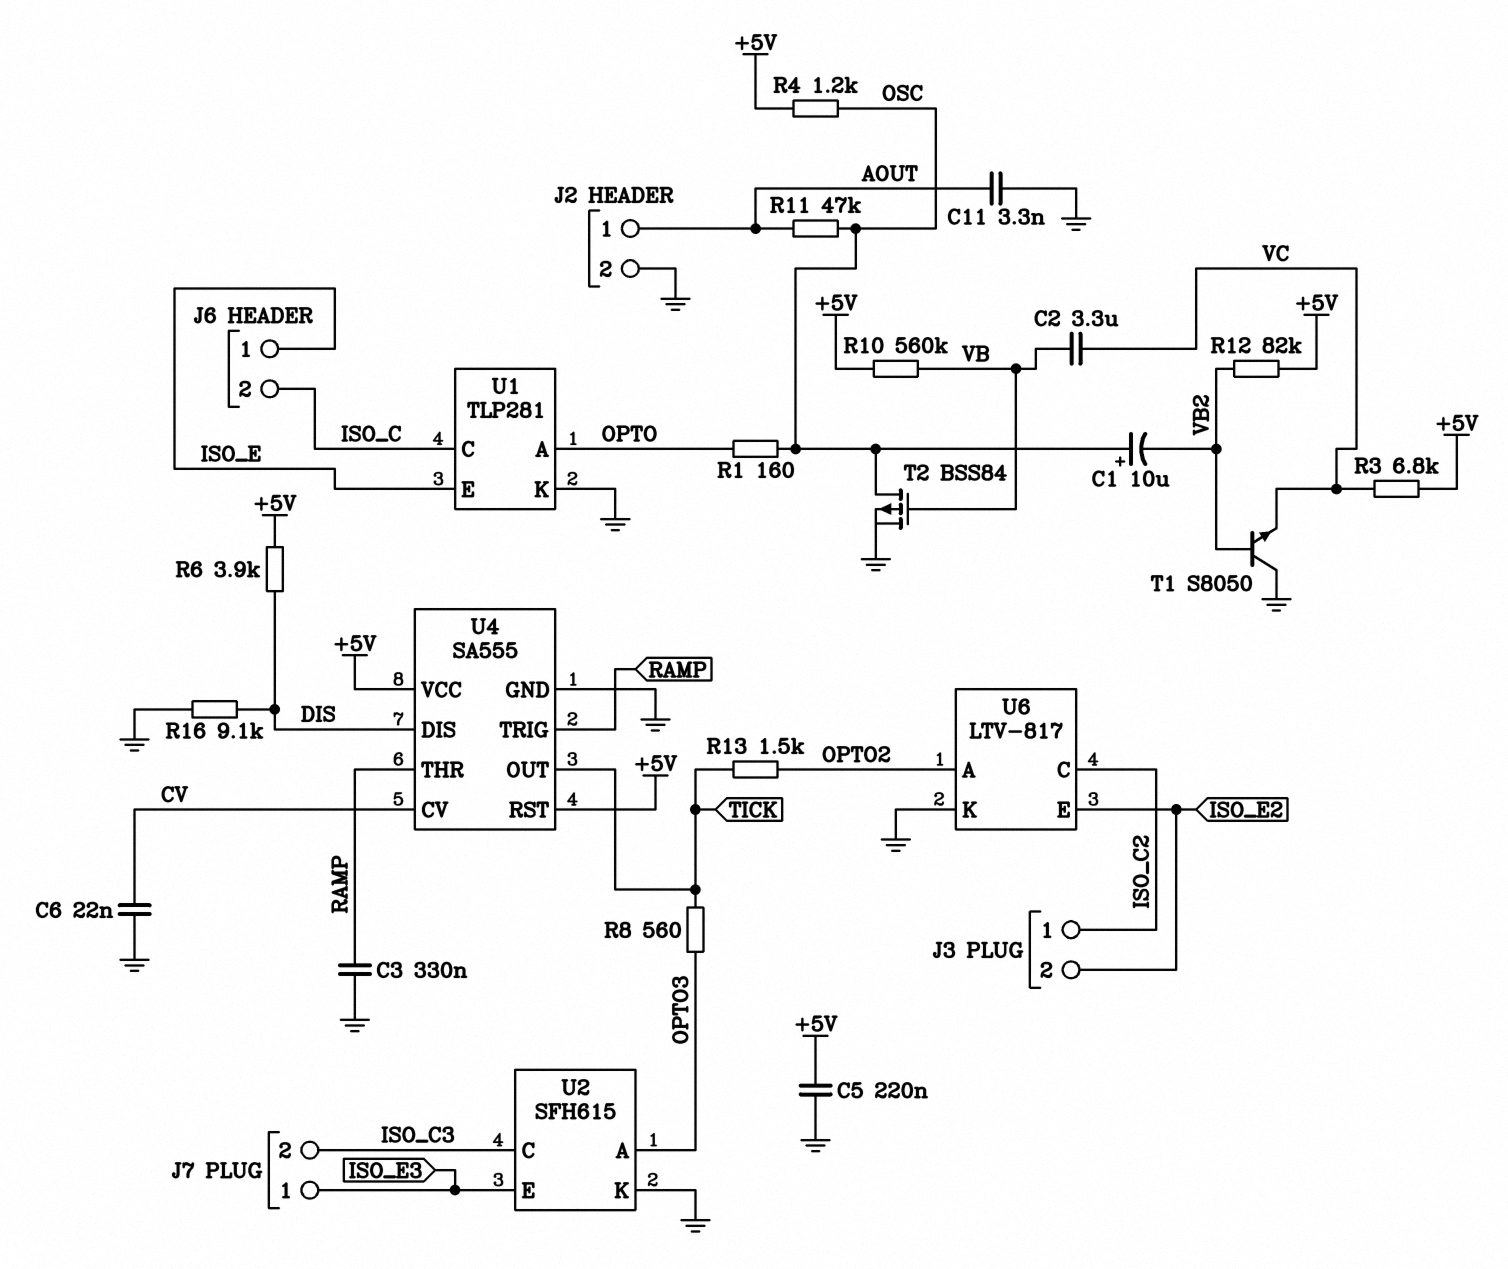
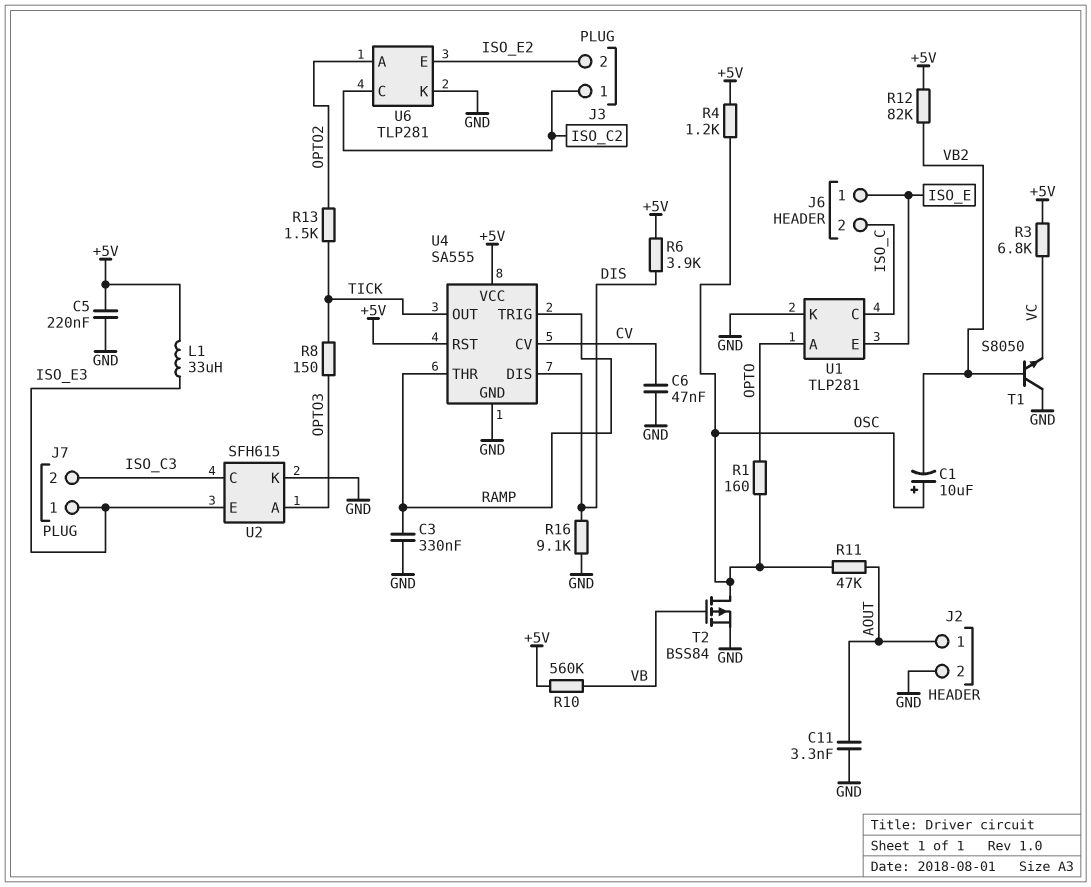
C2: 3.3uF (VB, VC) -> none
C6: 22nF (CV, GND) -> 47nF (CV, GND)
L1: none -> 33uH (+5V, ISO_E3)
R8: 560 (OPTO3, TICK) -> 150 (OPTO3, TICK)
U6: LTV-817 -> TLP281

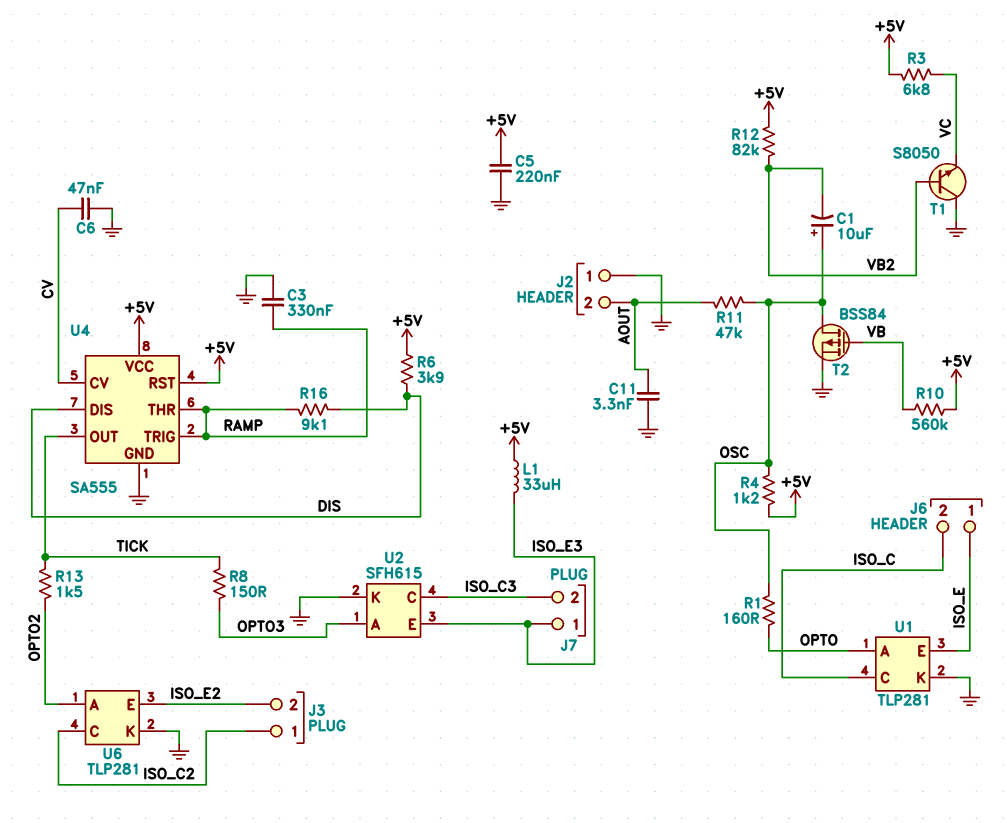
J2 pin 1: AOUT -> GND
J2 pin 2: GND -> AOUT
R16: 9.1k (DIS, GND) -> 9.1k (DIS, RAMP)

